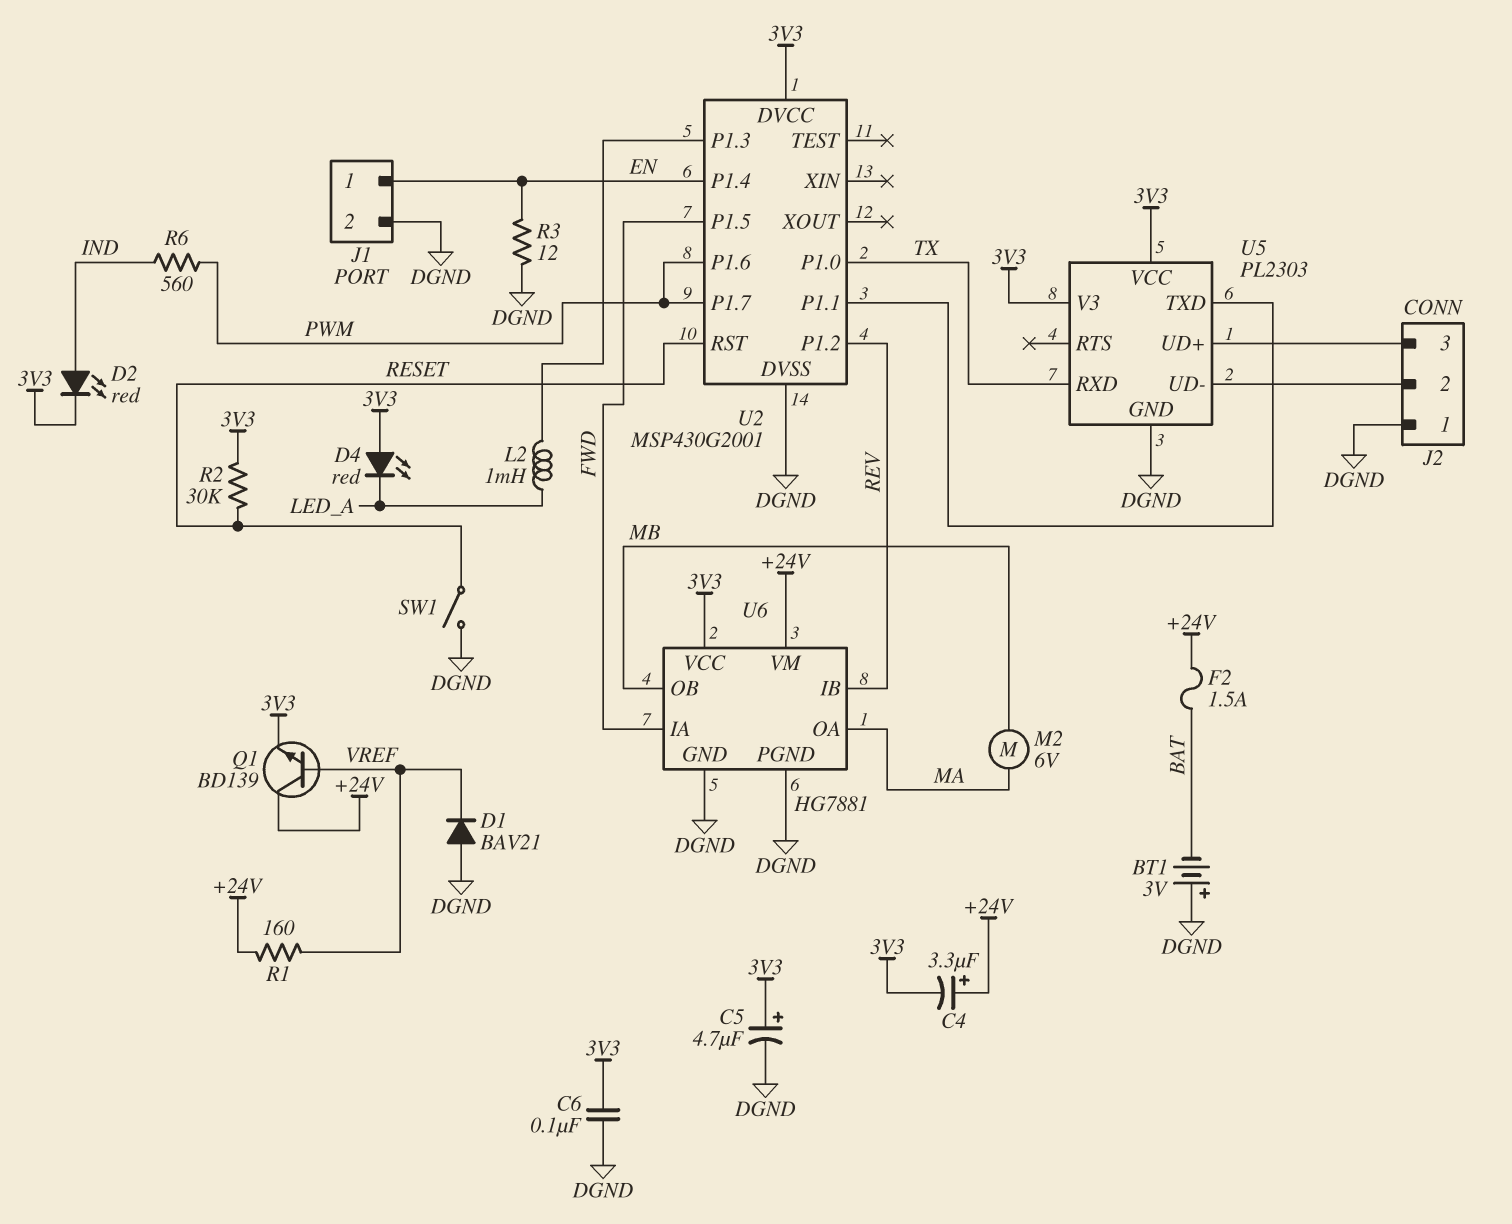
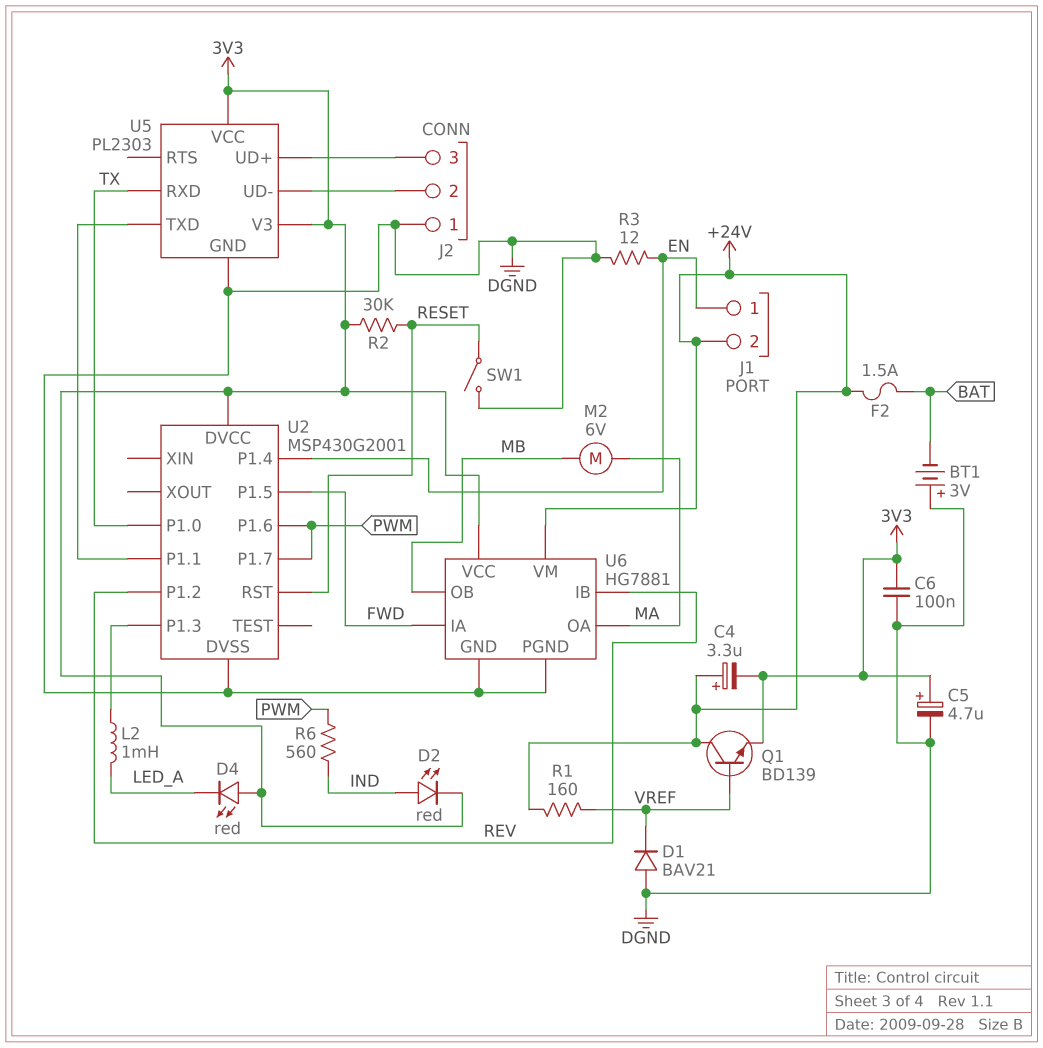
J1 pin 2: DGND -> +24V

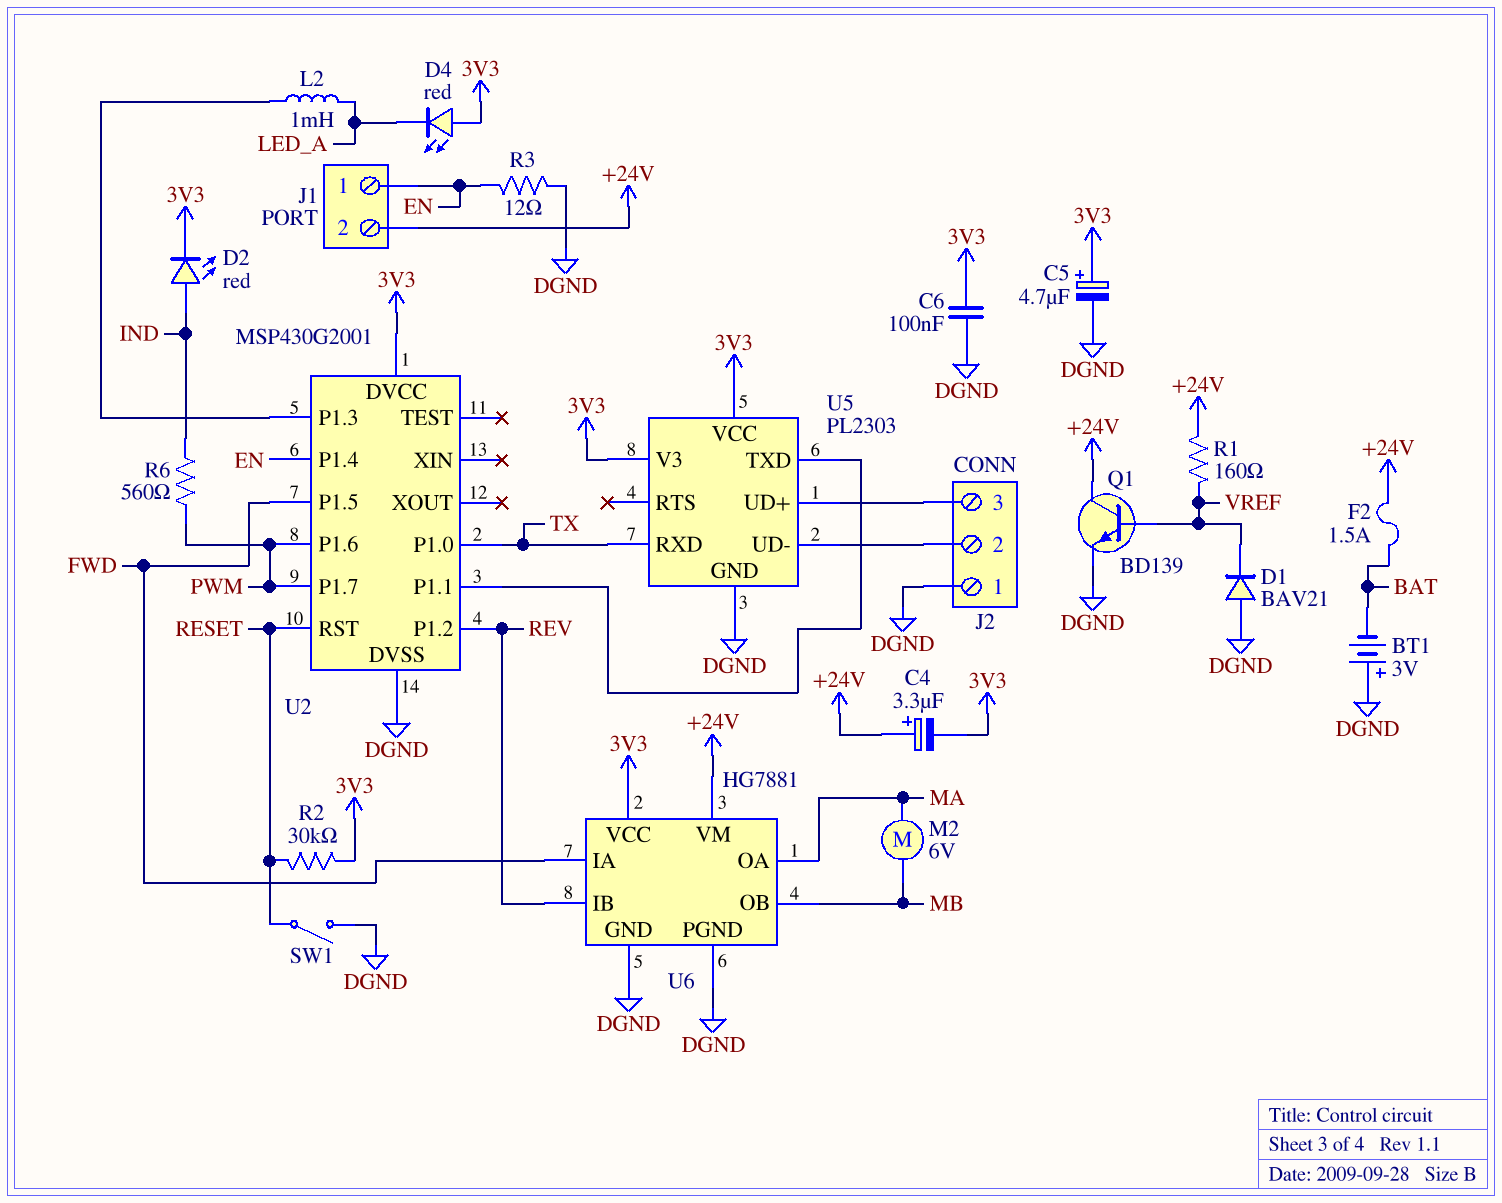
Q1: NPN BD139 (B VREF, C +24V, E 3V3) -> NPN BD139 (B VREF, C +24V, E DGND)

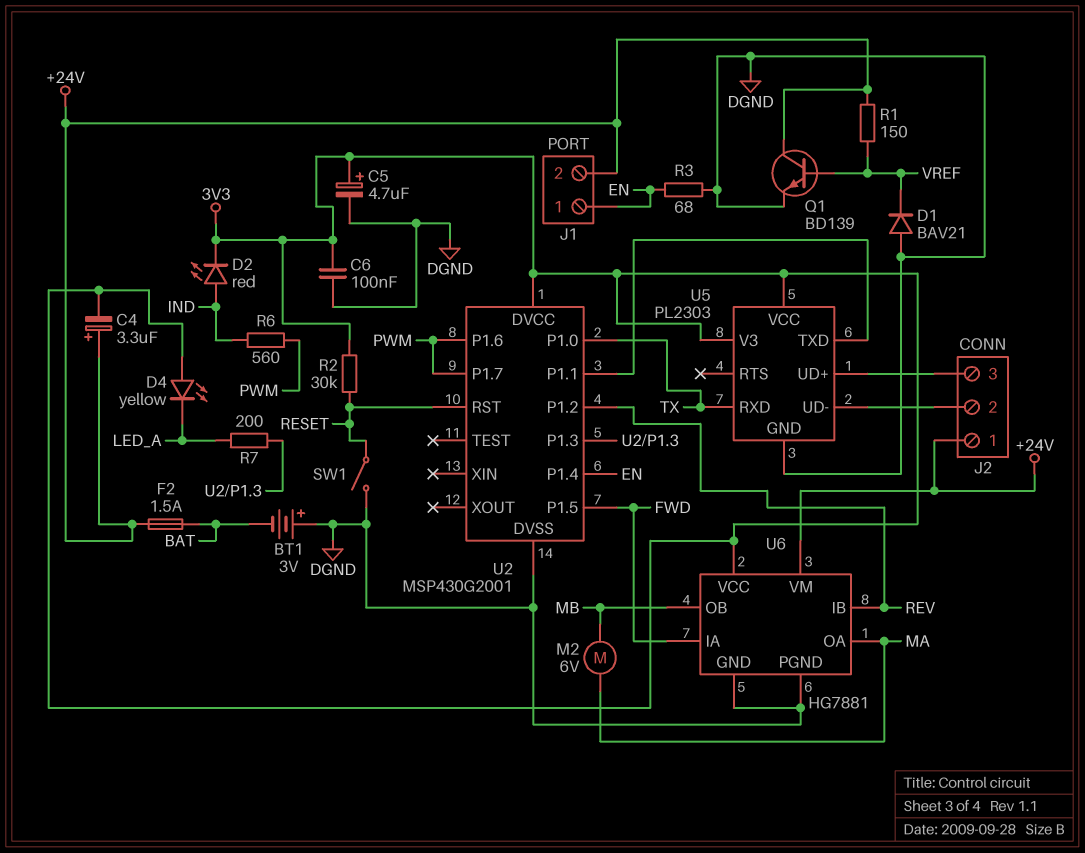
D4: LED red (A 3V3, K LED_A) -> LED yellow (A 3V3, K LED_A)
J2 pin 1: DGND -> +24V
L2: 1mH (LED_A, U2/P1.3) -> none
R1: 160 (+24V, VREF) -> 150 (+24V, VREF)
R3: 12 (DGND, EN) -> 68 (DGND, EN)
R7: none -> 200 (LED_A, U2/P1.3)

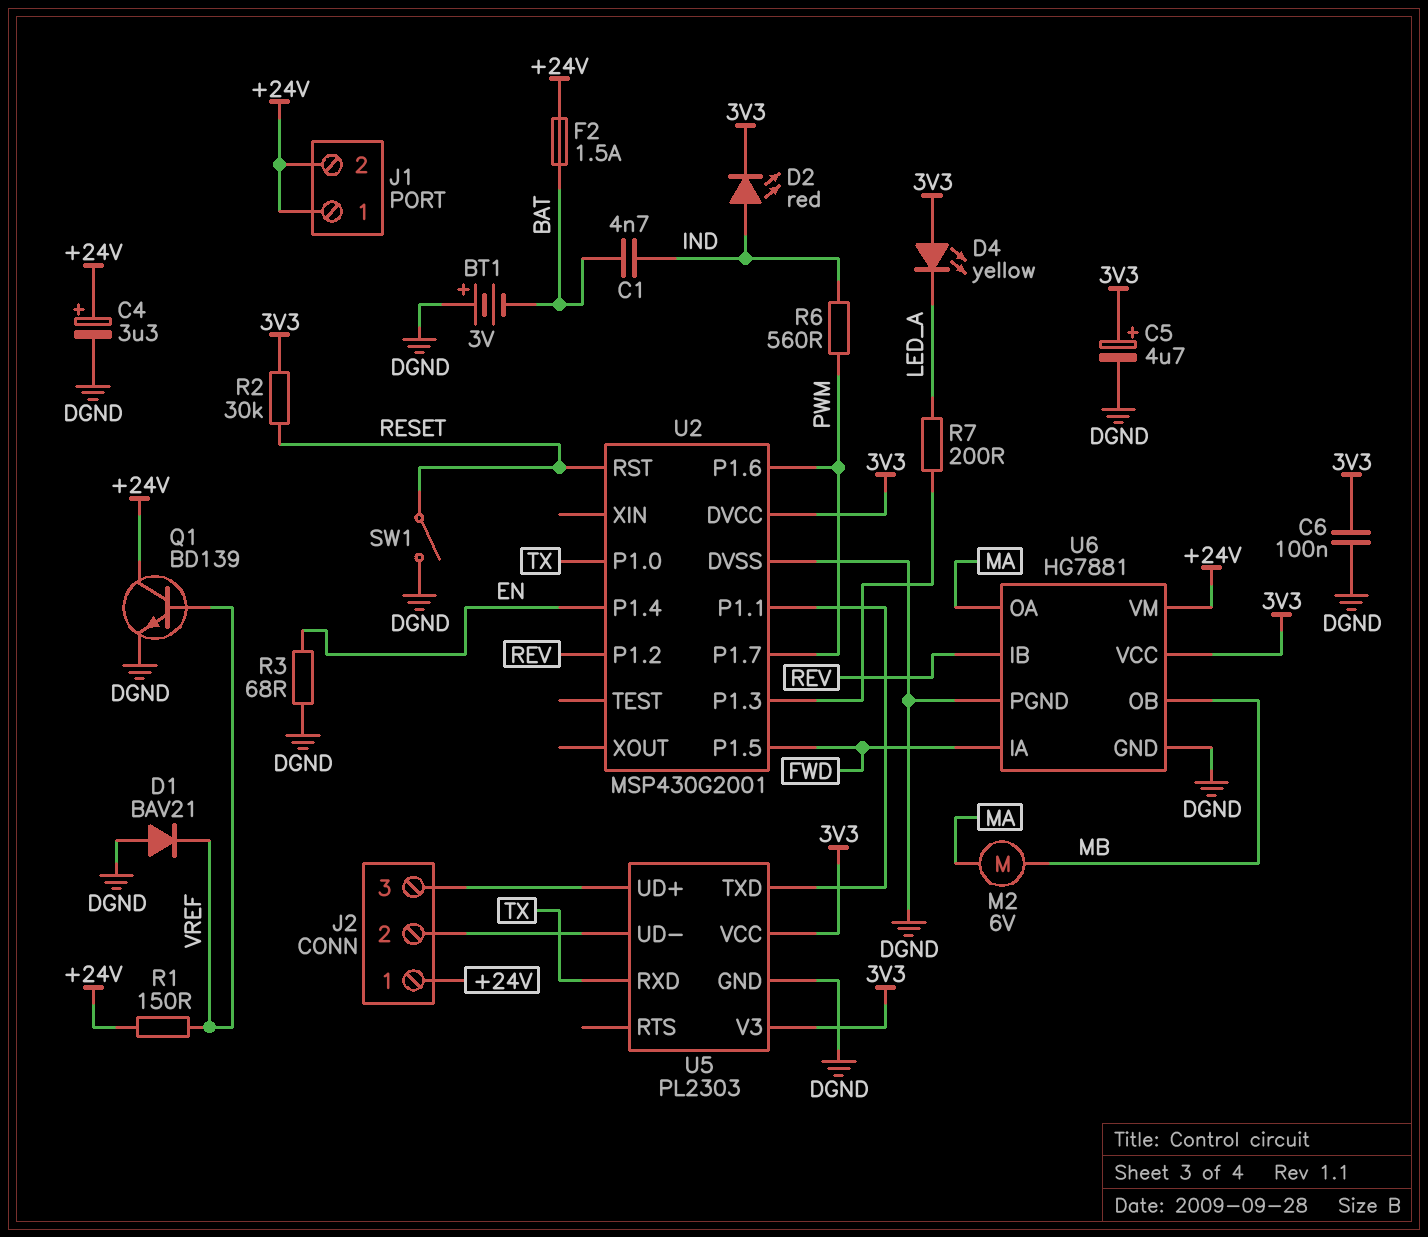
C1: none -> 4.7nF (BAT, IND)
C4: 3.3uF (plus +24V, minus 3V3) -> 3.3uF (plus +24V, minus DGND)
J1 pin 1: EN -> +24V

